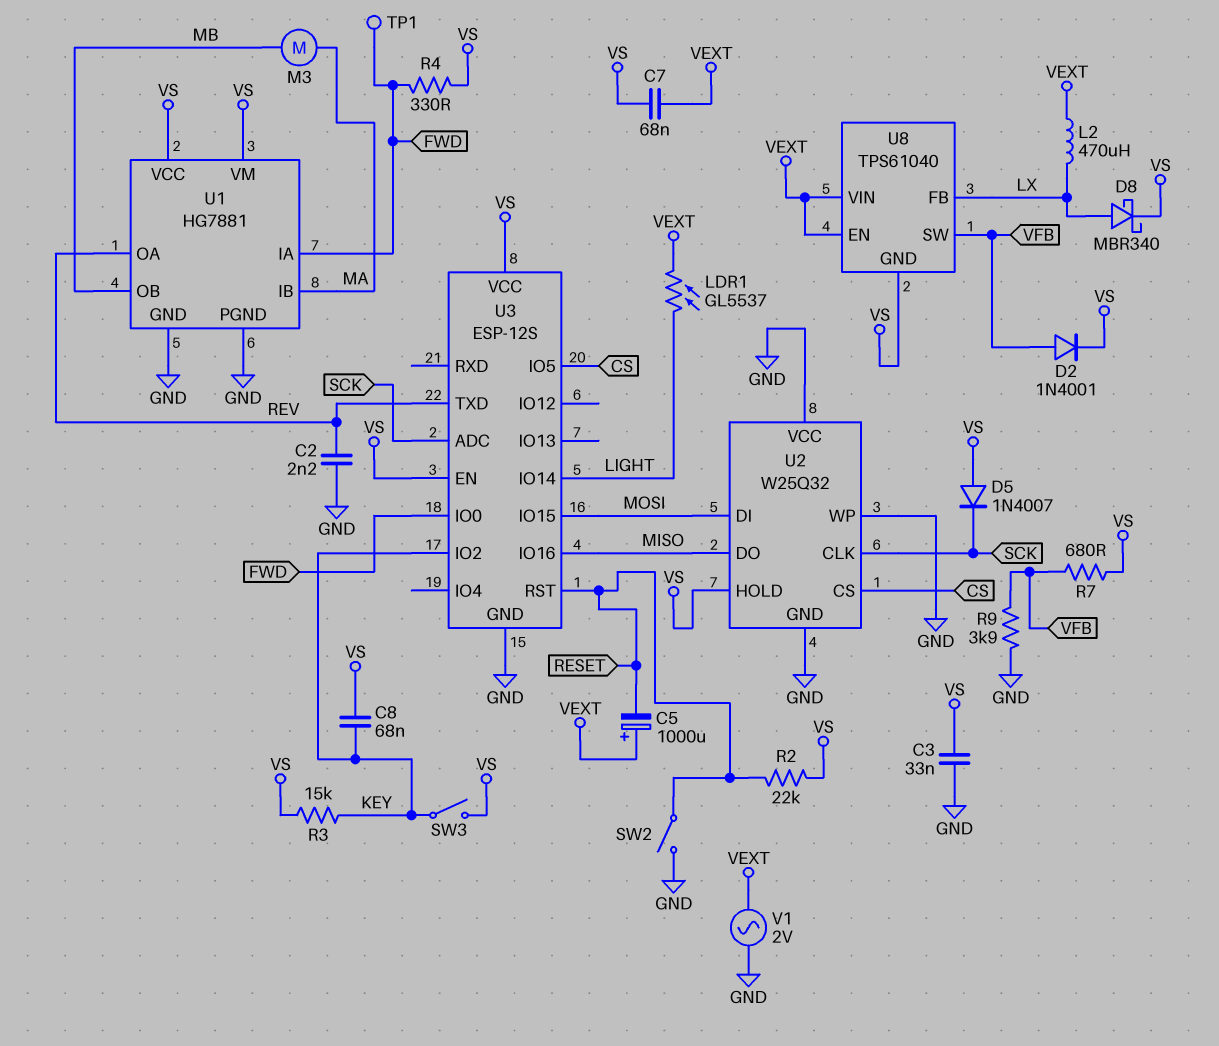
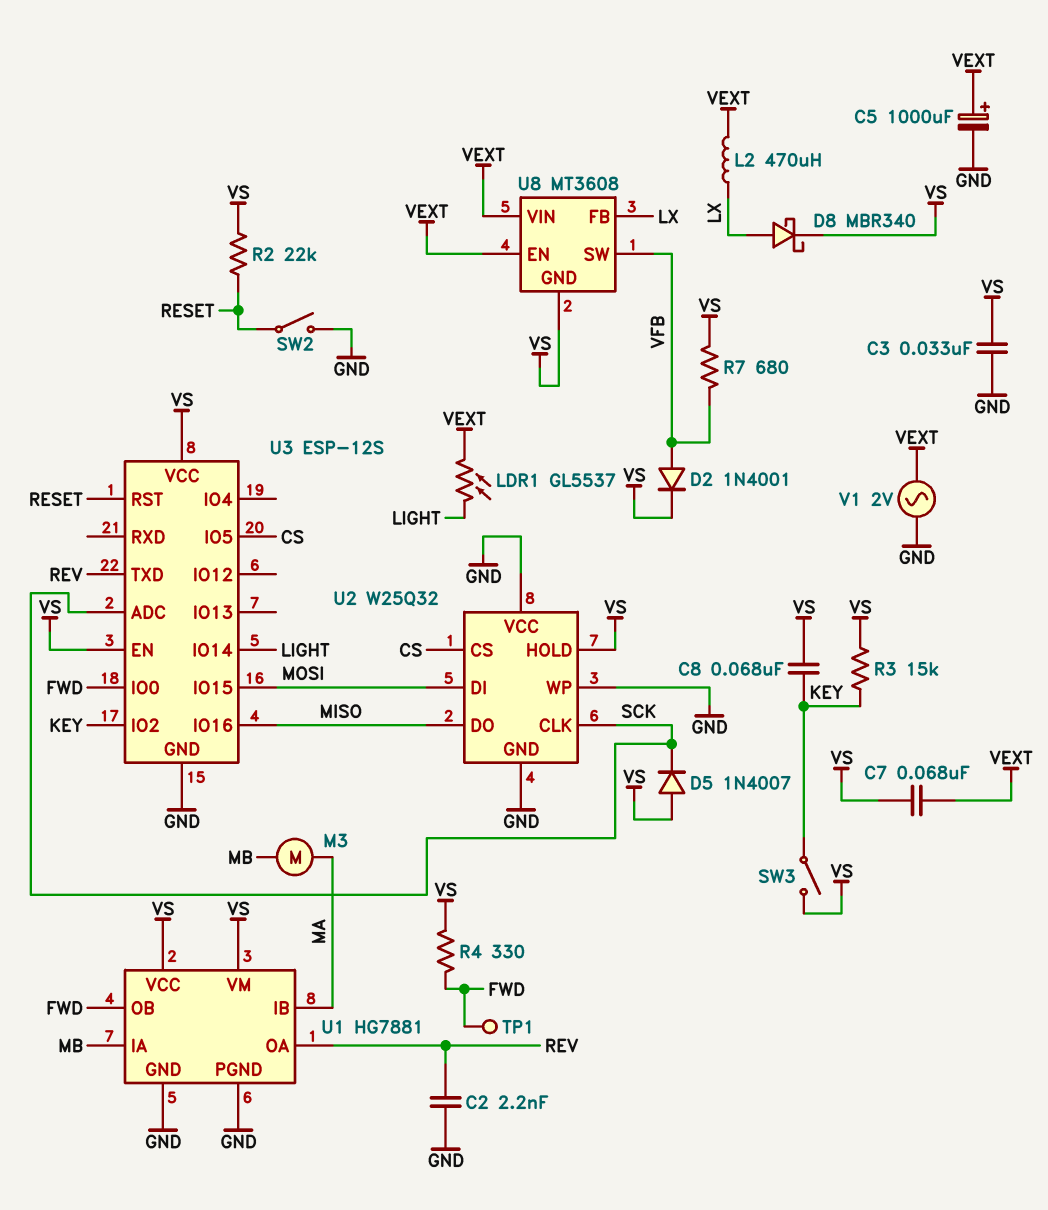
C5: 1000uF (plus VEXT, minus RESET) -> 1000uF (plus VEXT, minus GND)
R9: 3.9k (GND, VFB) -> none
U1 pin IA: FWD -> MB
U1 pin OB: MB -> FWD
U8: TPS61040 -> MT3608

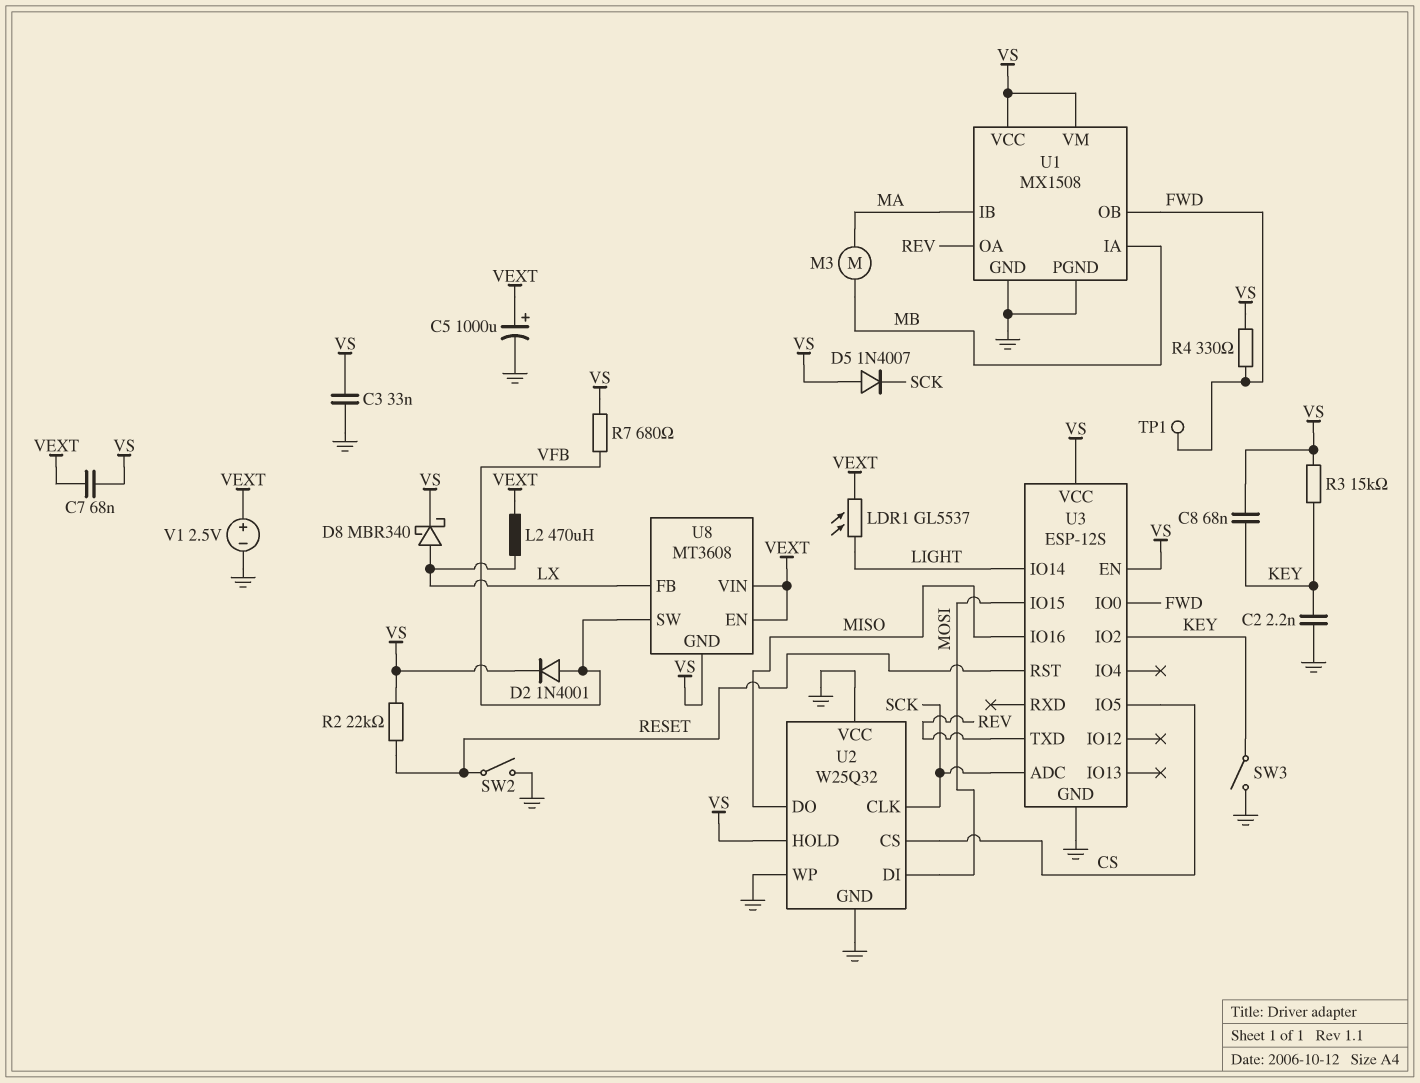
C2: 2.2nF (GND, REV) -> 2.2nF (GND, KEY)
SW3: switch (KEY, VS) -> switch (GND, KEY)
U1: HG7881 -> MX1508
V1: AC 2V (GND, VEXT) -> 2.5V (plus VEXT, minus GND)

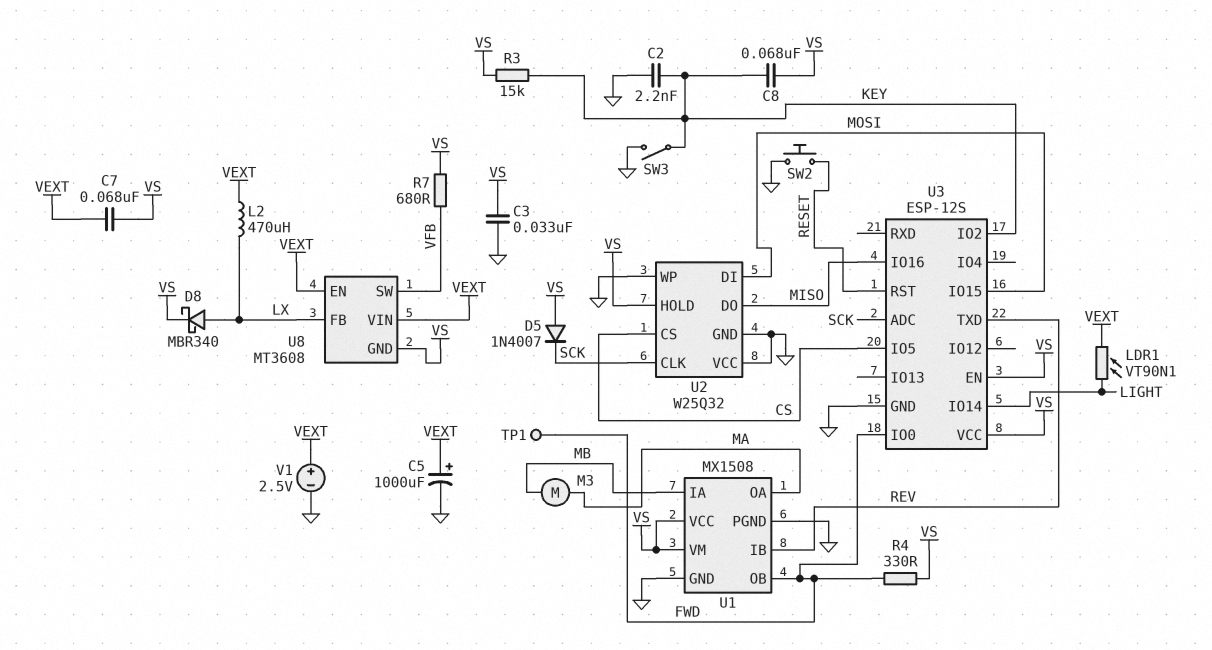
D2: diode 1N4001 (A VFB, K VS) -> none
LDR1: GL5537 (LIGHT, VEXT) -> VT90N1 (LIGHT, VEXT)
R2: 22k (RESET, VS) -> none
SW2: switch (GND, RESET) -> button (GND, RESET)
U1 pin IB: MA -> REV
U1 pin OA: REV -> MA

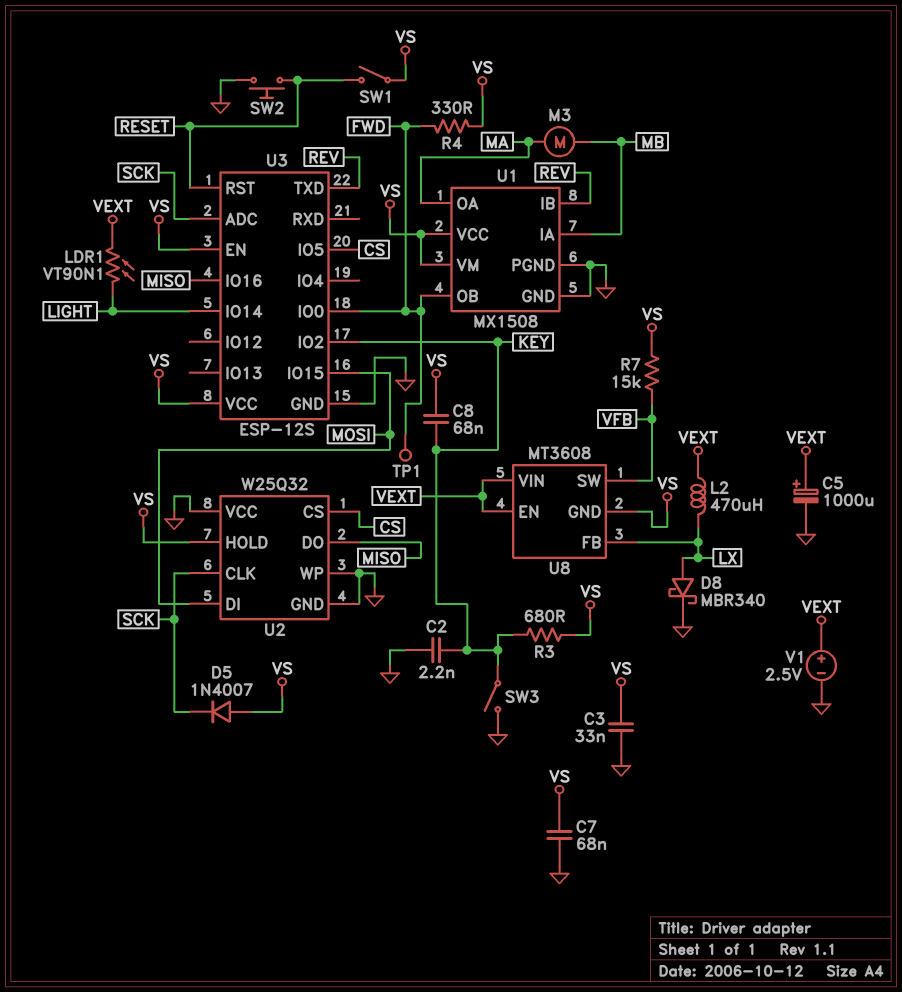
C7: 68nF (VEXT, VS) -> 68nF (GND, VS)
D8: schottky MBR340 (A LX, K VS) -> schottky MBR340 (A LX, K GND)
R3: 15k (KEY, VS) -> 680 (KEY, VS)
R7: 680 (VFB, VS) -> 15k (VFB, VS)
SW1: none -> switch (RESET, VS)

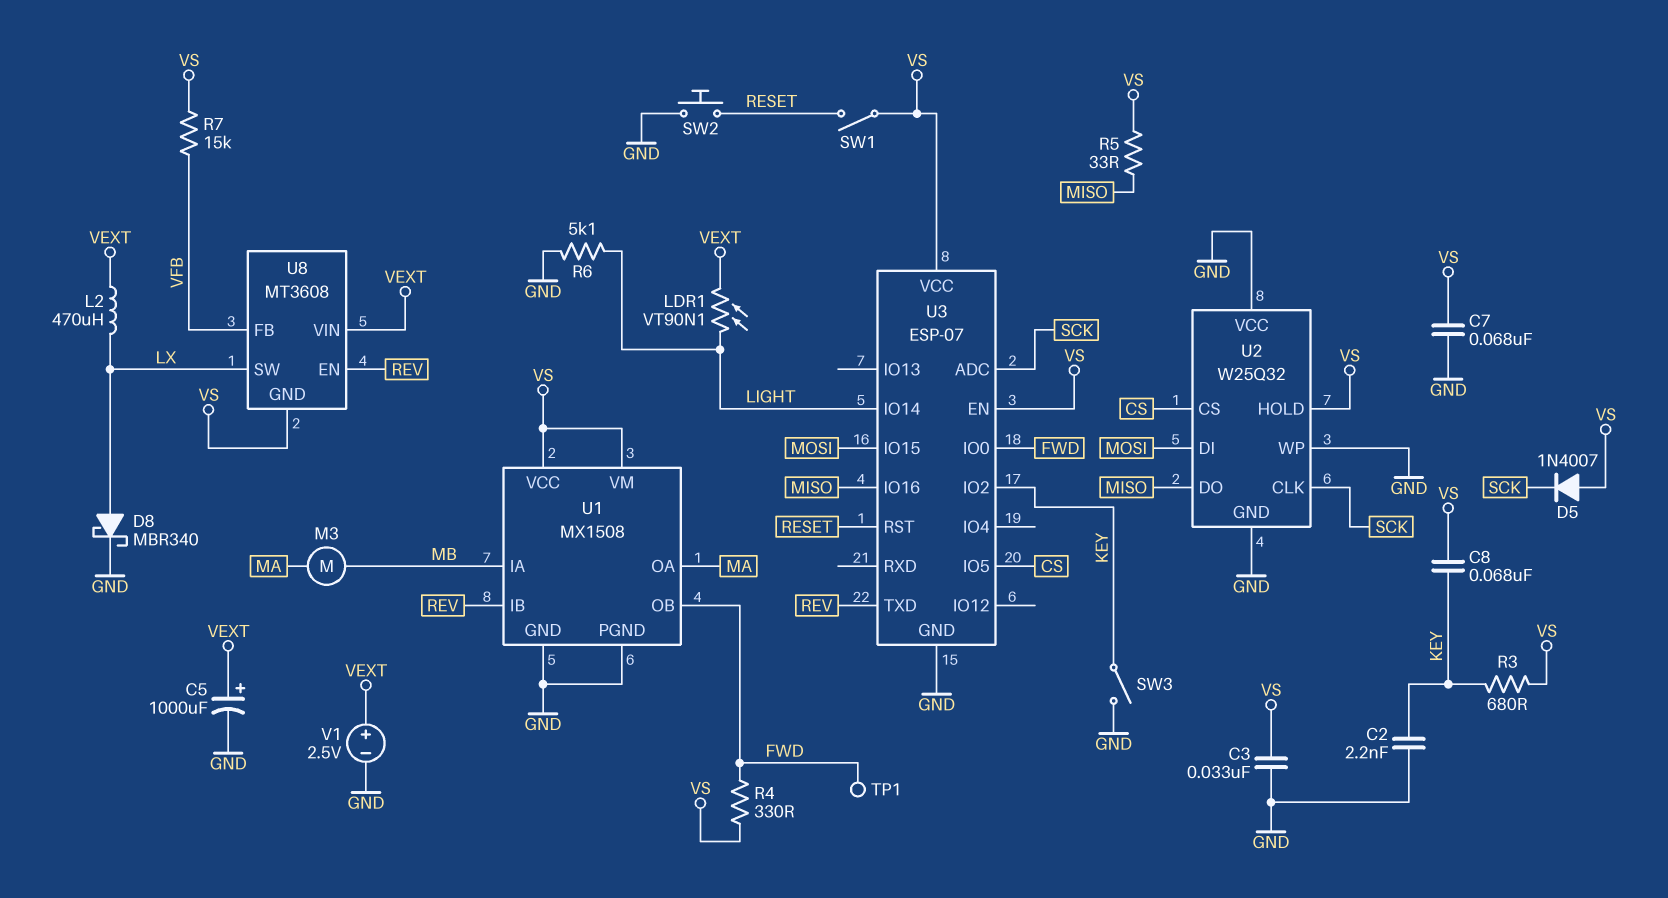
R5: none -> 33 (MISO, VS)
R6: none -> 5.1k (GND, LIGHT)
U3: ESP-12S -> ESP-07
U8 pin EN: VEXT -> REV
U8 pin FB: LX -> VFB
U8 pin SW: VFB -> LX

